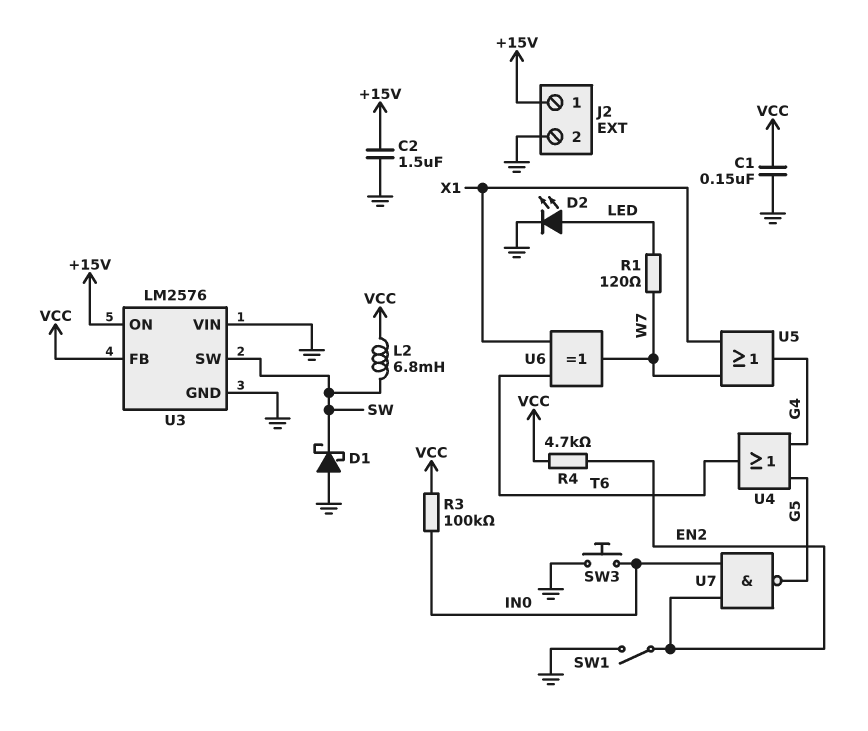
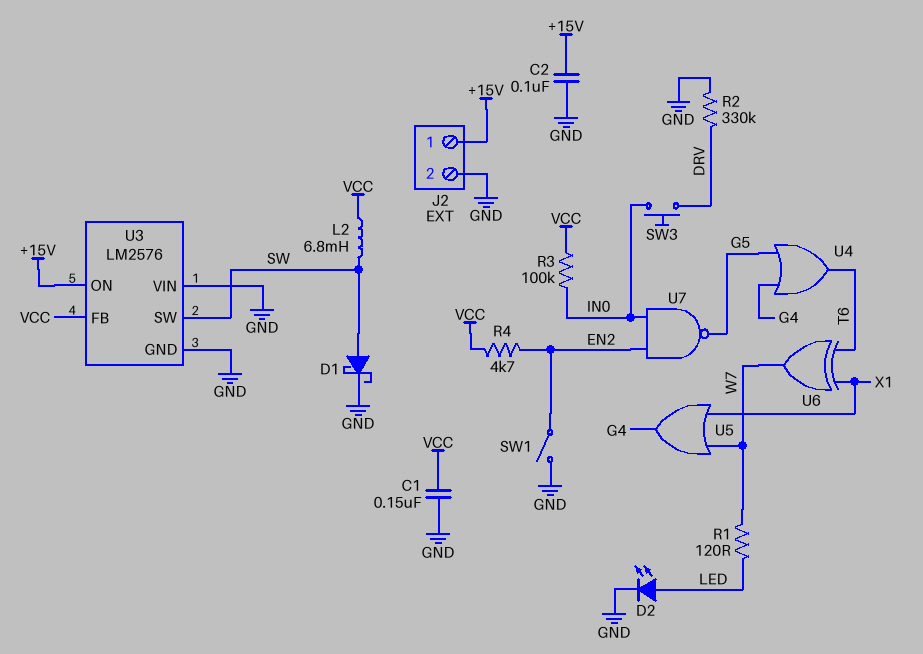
C2: 1.5uF (+15V, GND) -> 100nF (+15V, GND)
D1: schottky (A GND, K SW) -> schottky (A SW, K GND)
R2: none -> 330k (DRV, GND)
SW3: button (GND, IN0) -> button (DRV, IN0)

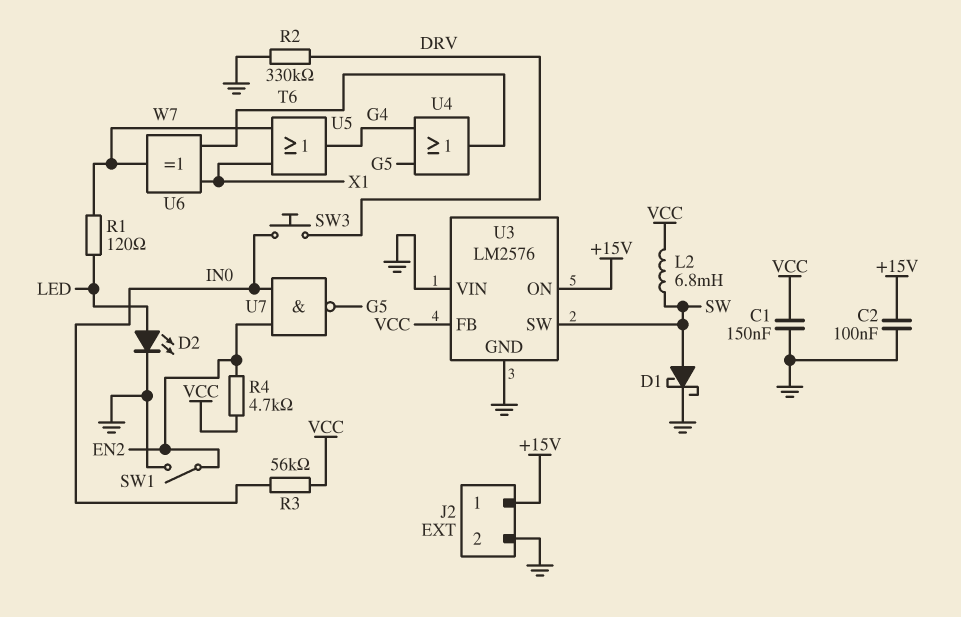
R3: 100k (IN0, VCC) -> 56k (IN0, VCC)

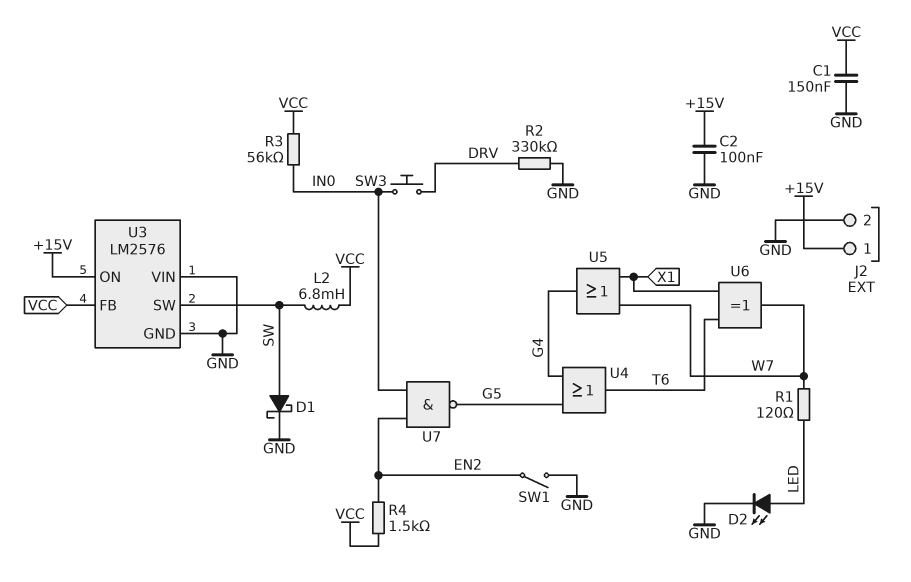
R4: 4.7k (EN2, VCC) -> 1.5k (EN2, VCC)

